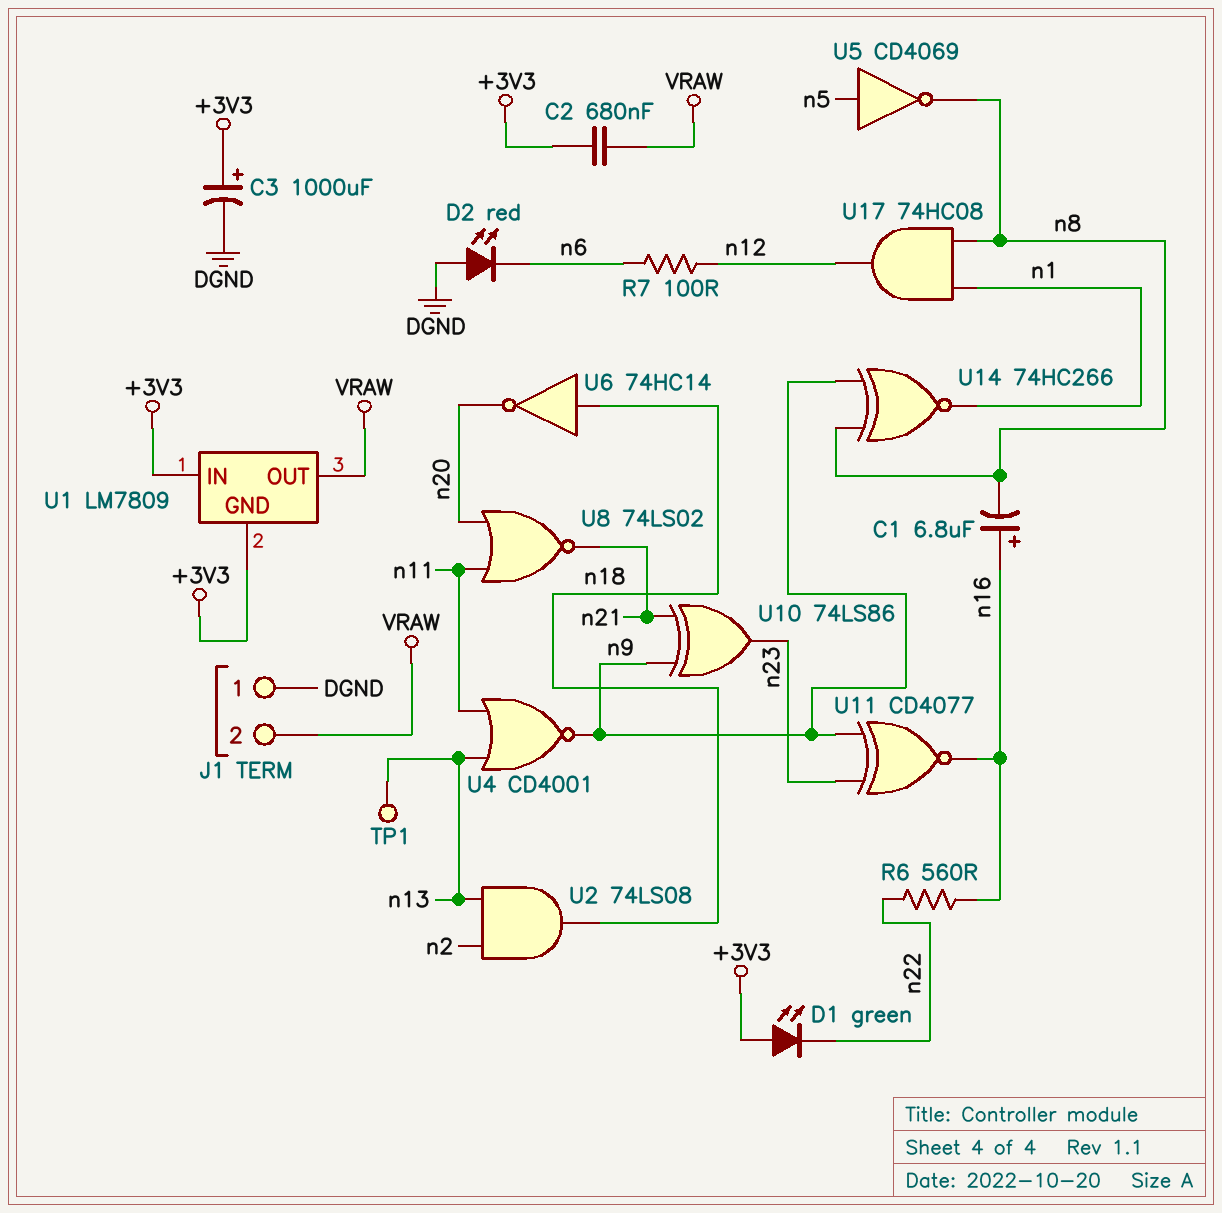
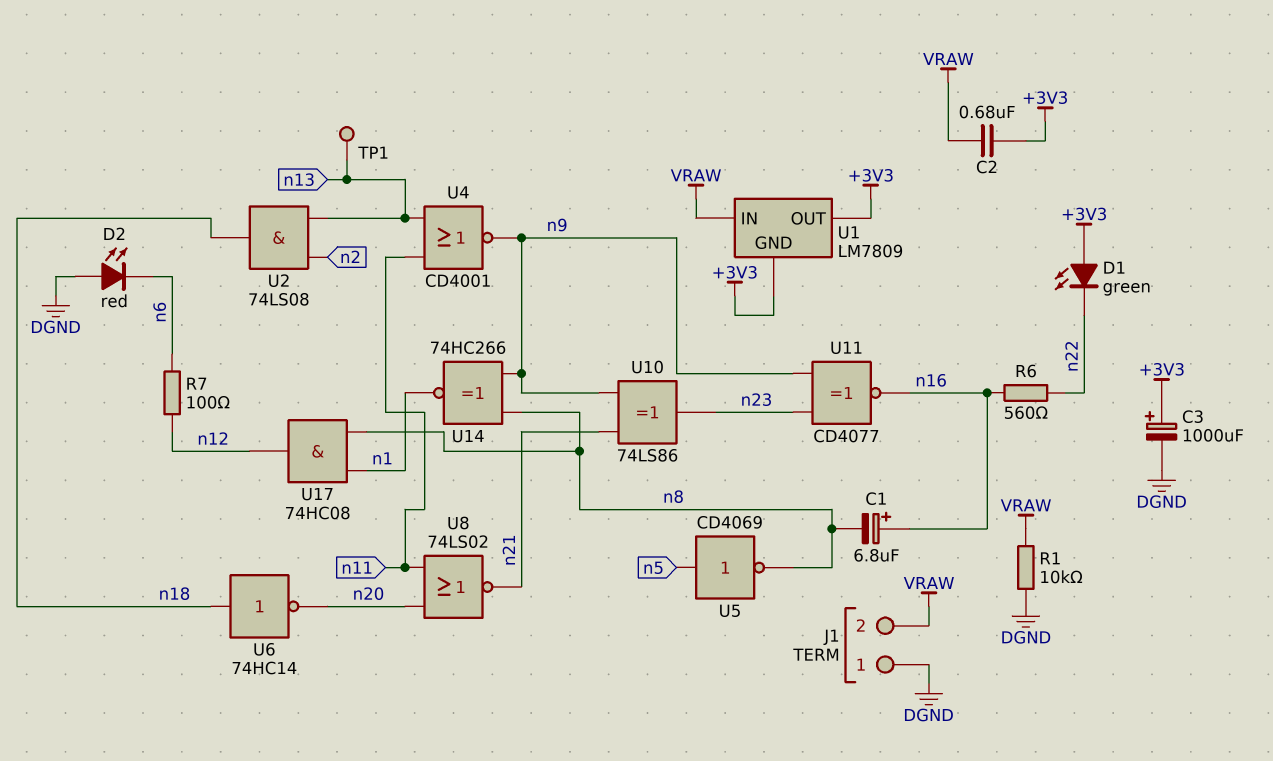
R1: none -> 10k (DGND, VRAW)
U1 pin IN: +3V3 -> VRAW
U1 pin OUT: VRAW -> +3V3

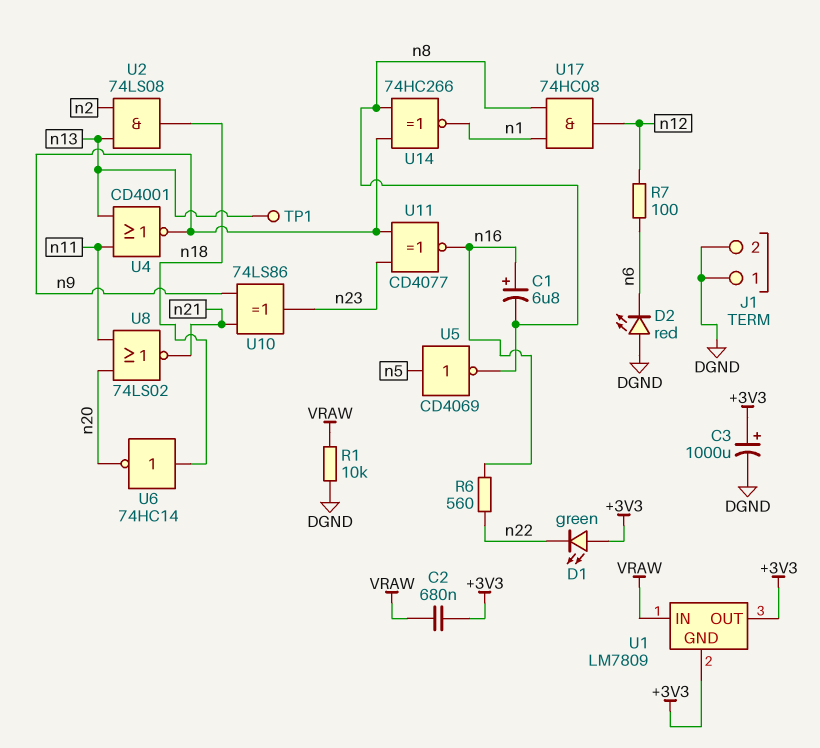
J1 pin 2: VRAW -> DGND

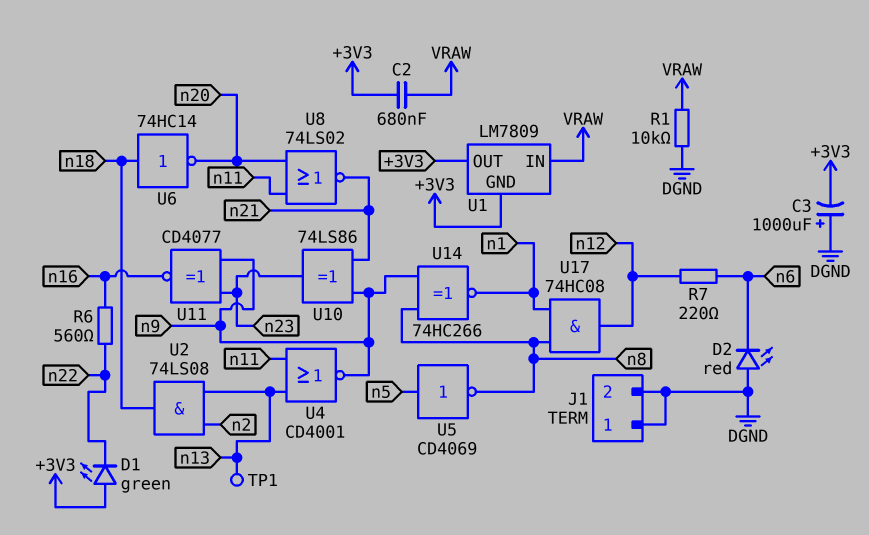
C1: 6.8uF (plus n16, minus n8) -> none
C3: 1000uF (plus +3V3, minus DGND) -> 1000uF (plus DGND, minus +3V3)
R7: 100 (n6, n12) -> 220 (n6, n12)

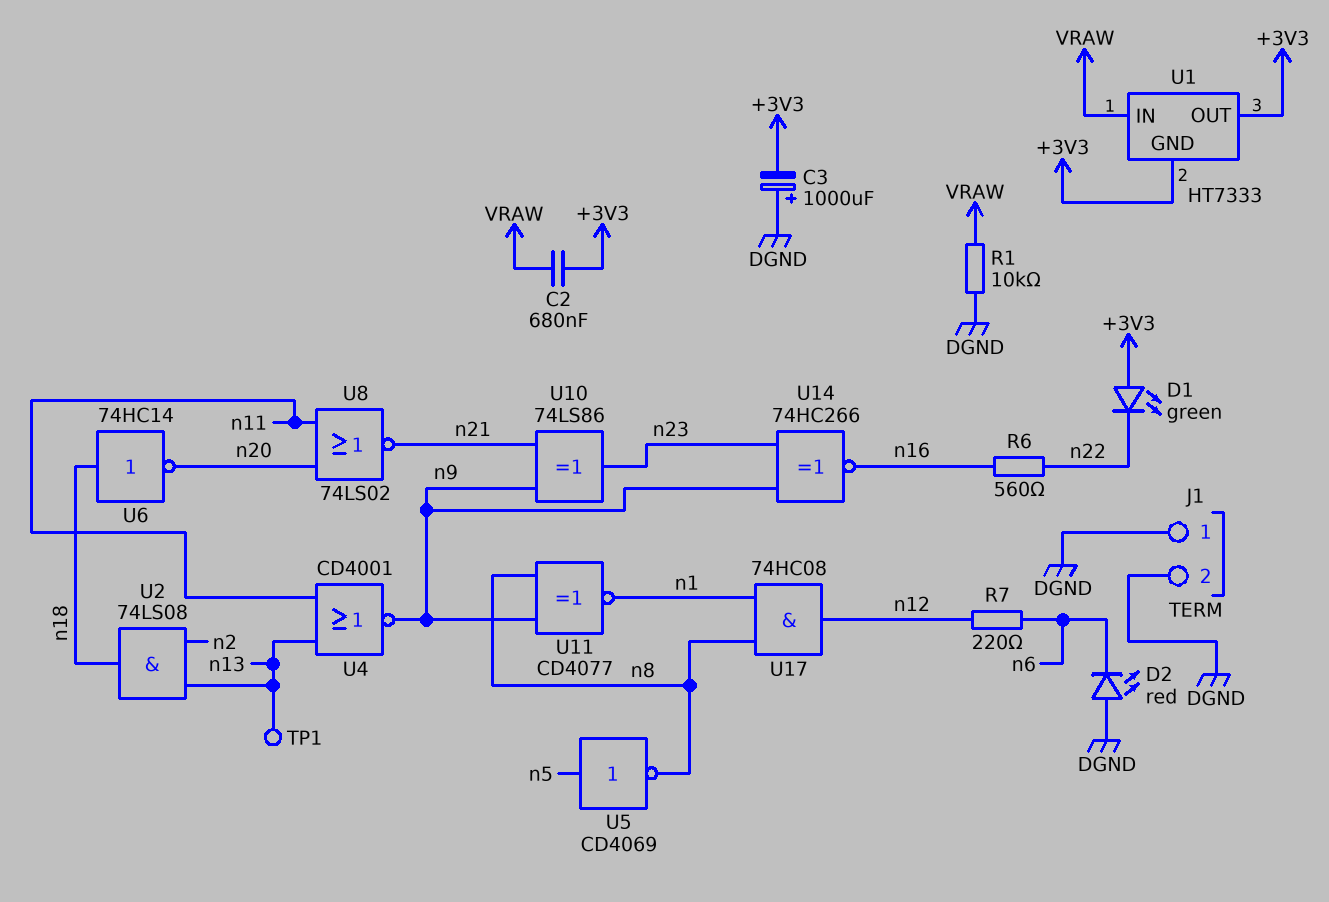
U1: LM7809 -> HT7333
U11: XNOR CD4077 (in n9, in n23, out n16) -> XNOR CD4077 (in n8, in n9, out n1)
U14: XNOR 74HC266 (in n8, in n9, out n1) -> XNOR 74HC266 (in n9, in n23, out n16)

